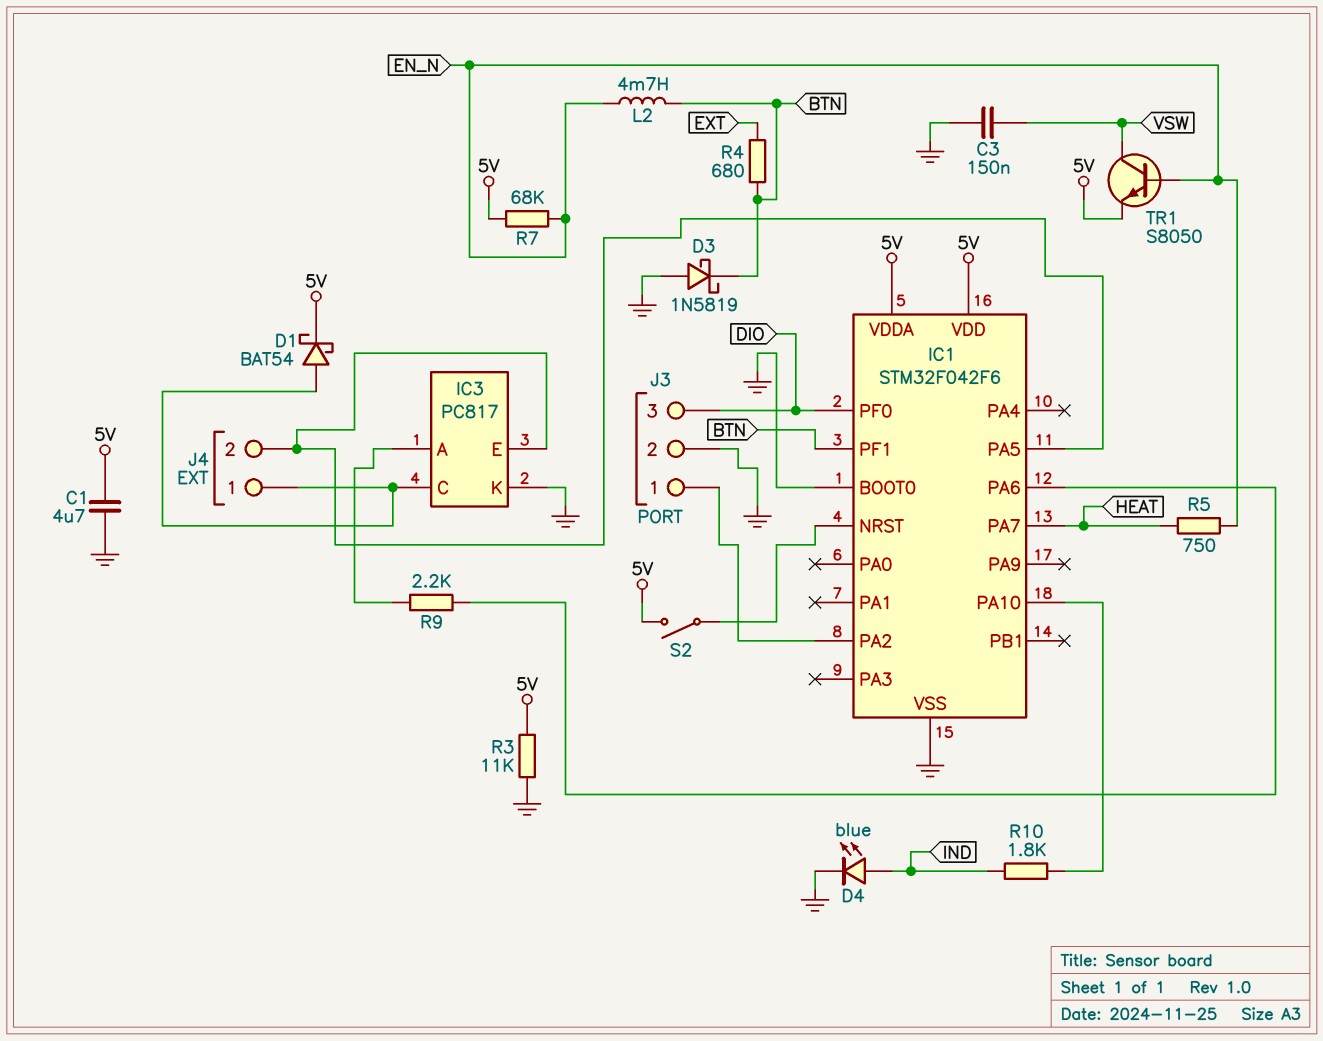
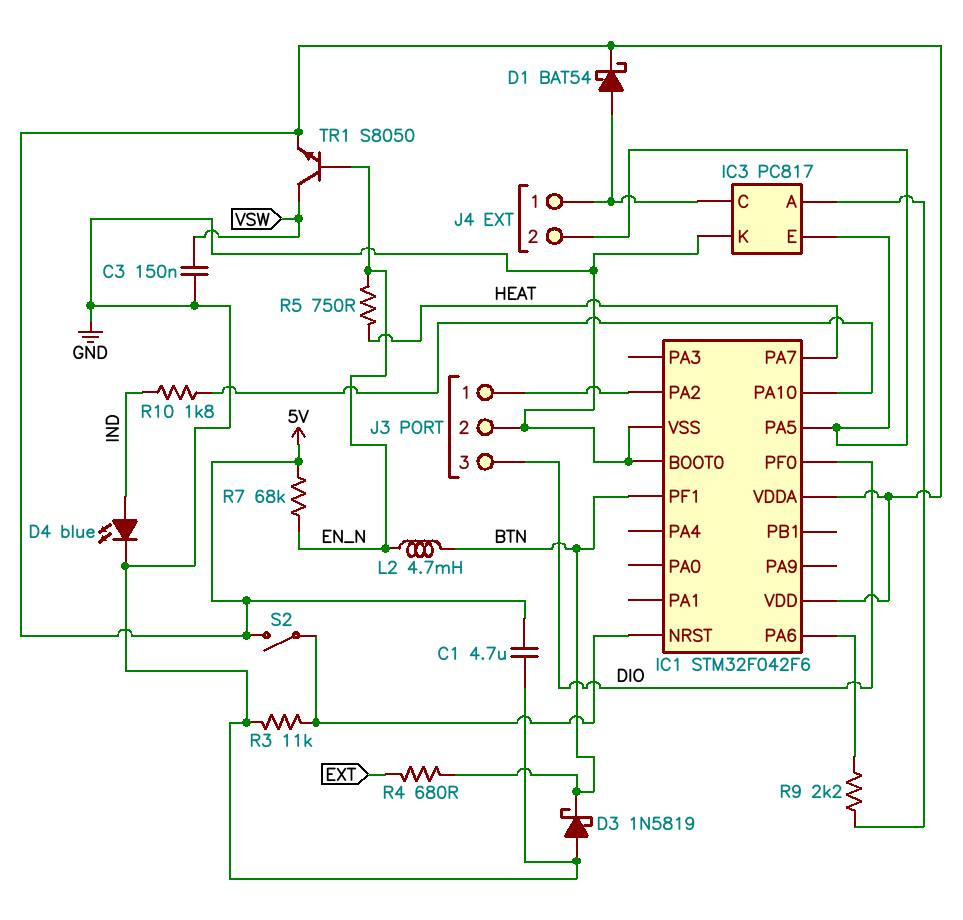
R3: 11k (5V, GND) -> 11k (GND, IC1/NRST)

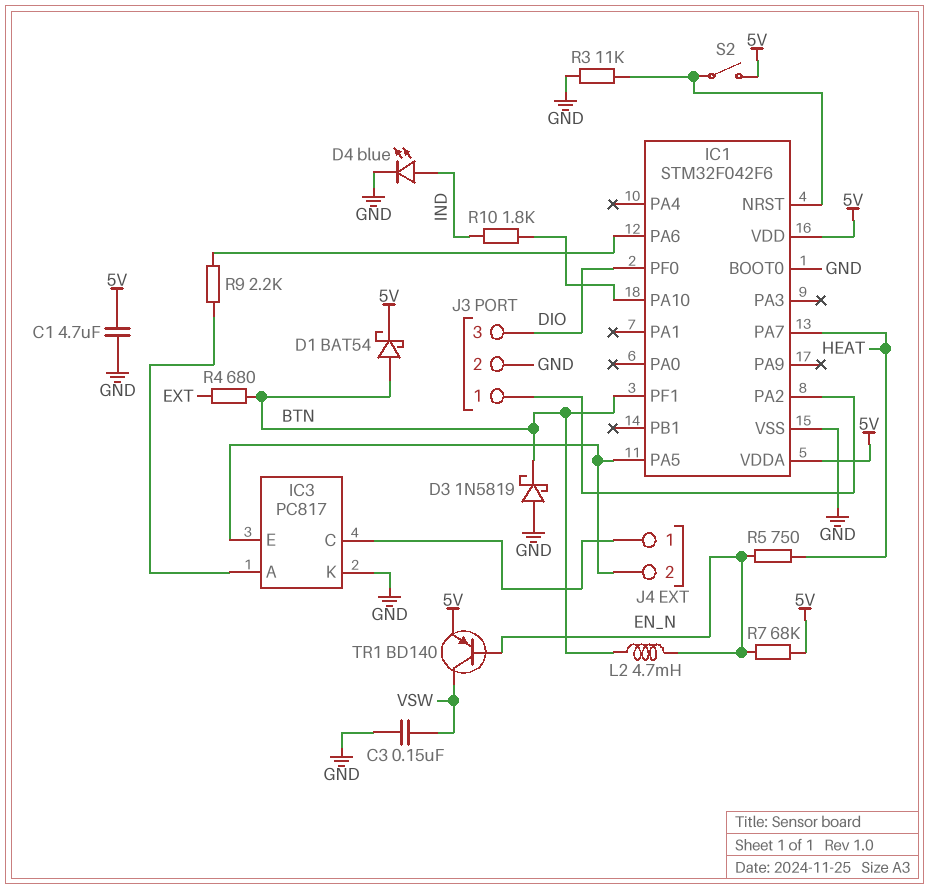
D1: schottky BAT54 (A IC3/C, K 5V) -> schottky BAT54 (A BTN, K 5V)
TR1: NPN S8050 (B EN_N, C VSW, E 5V) -> PNP BD140 (B EN_N, C VSW, E 5V)

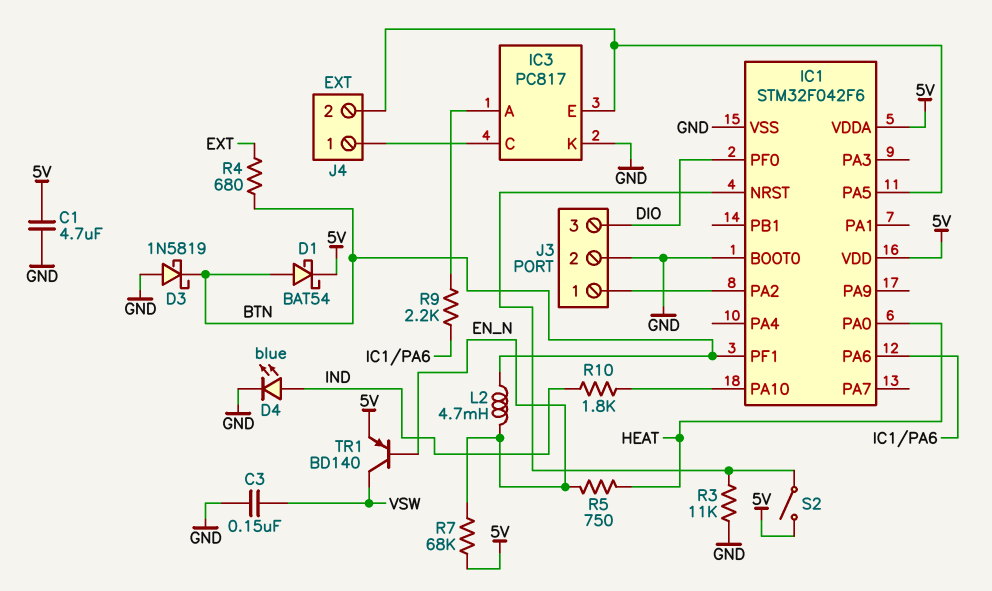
IC1 pin PA0: none -> HEAT
IC1 pin PA7: HEAT -> none

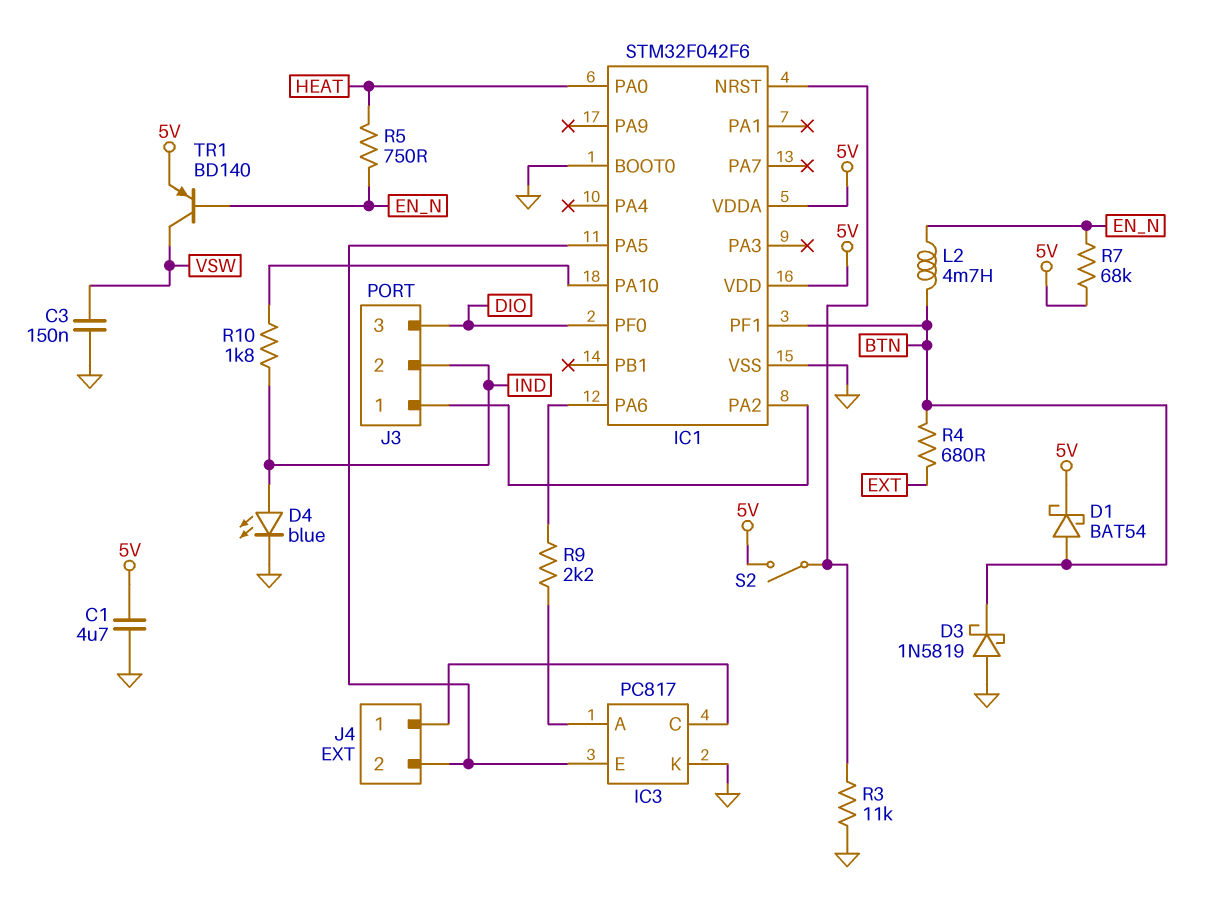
J3 pin 2: GND -> IND

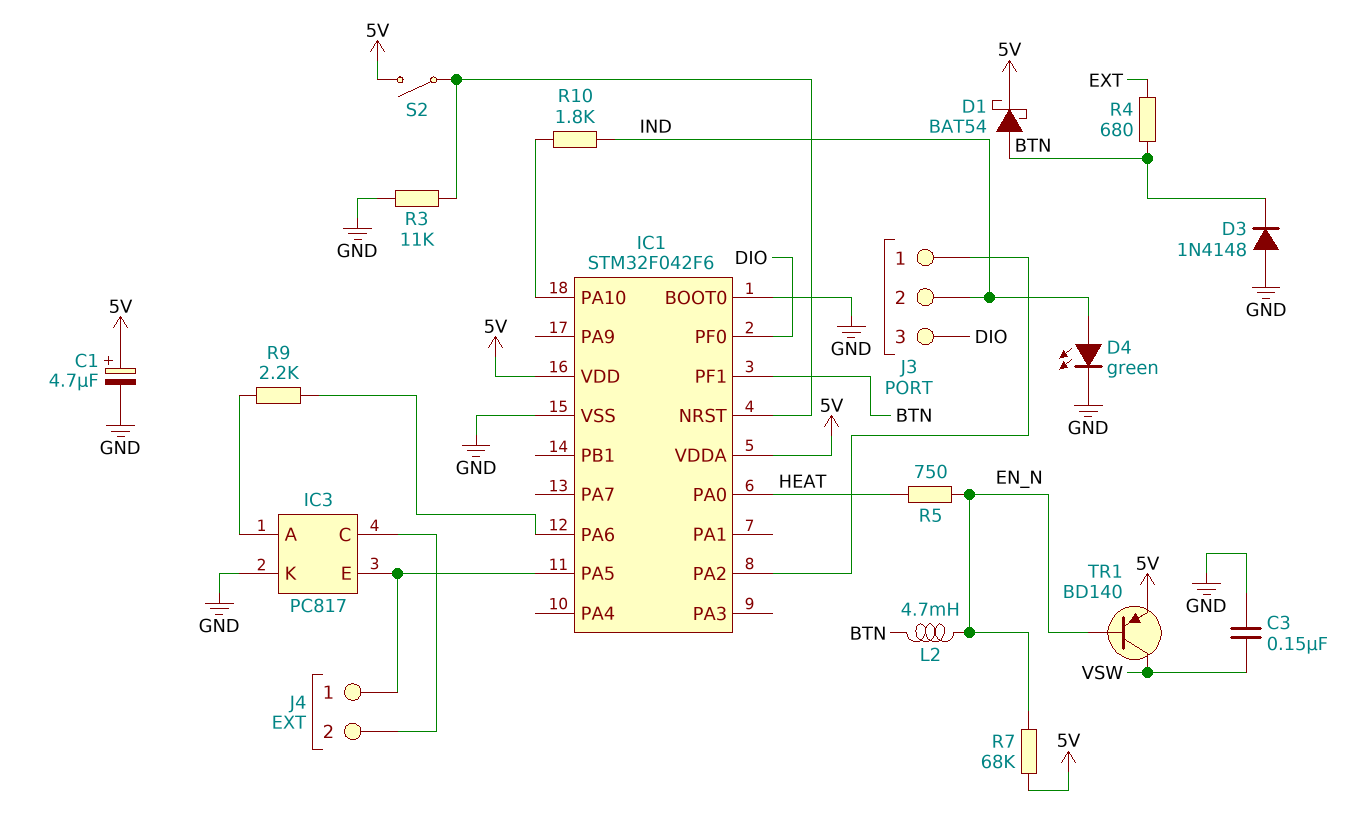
C1: 4.7uF (5V, GND) -> 4.7uF (plus 5V, minus GND)
D3: schottky 1N5819 (A GND, K BTN) -> diode 1N4148 (A GND, K BTN)
D4: LED blue (A IND, K GND) -> LED green (A IND, K GND)
J4 pin 1: IC3/C -> IC1/PA5
J4 pin 2: IC1/PA5 -> IC3/C

